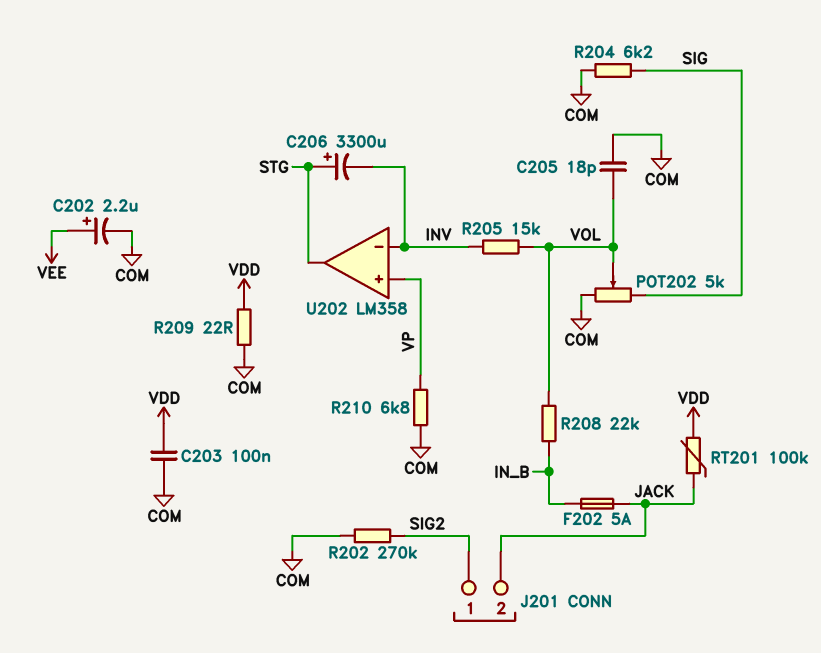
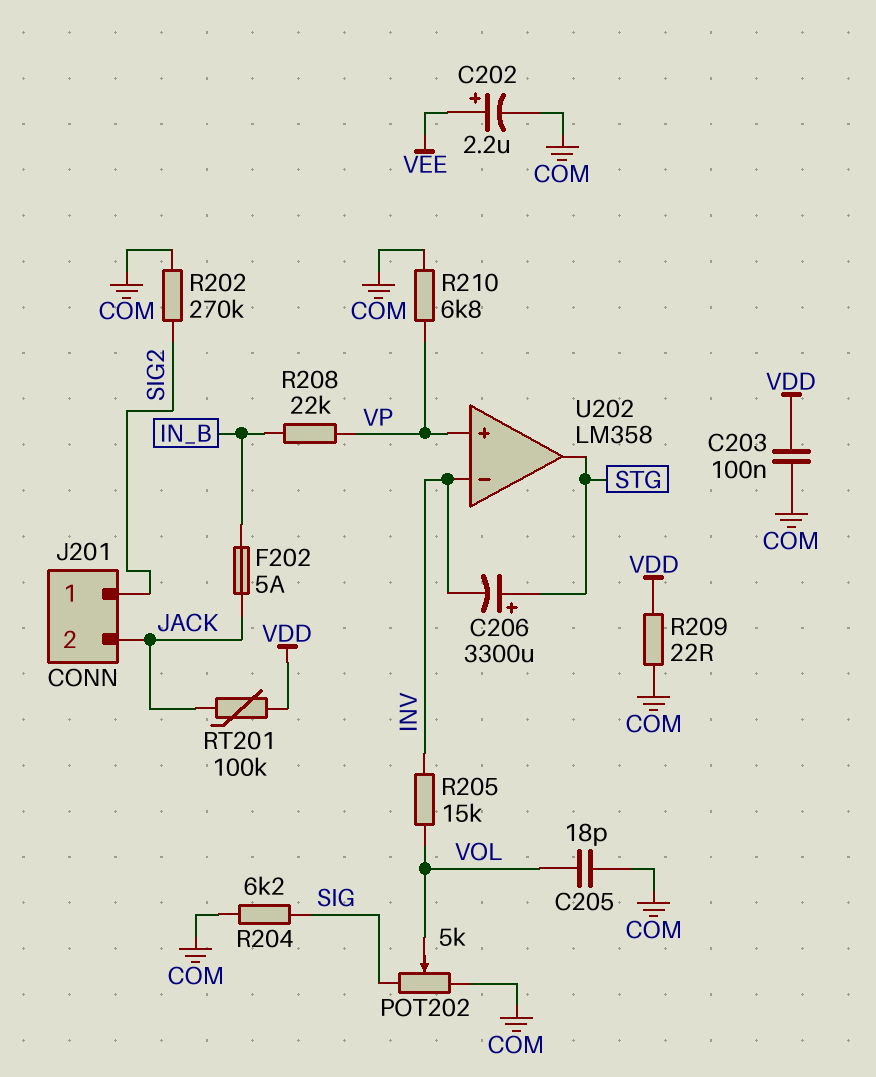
R208: 22k (IN_B, VOL) -> 22k (IN_B, VP)

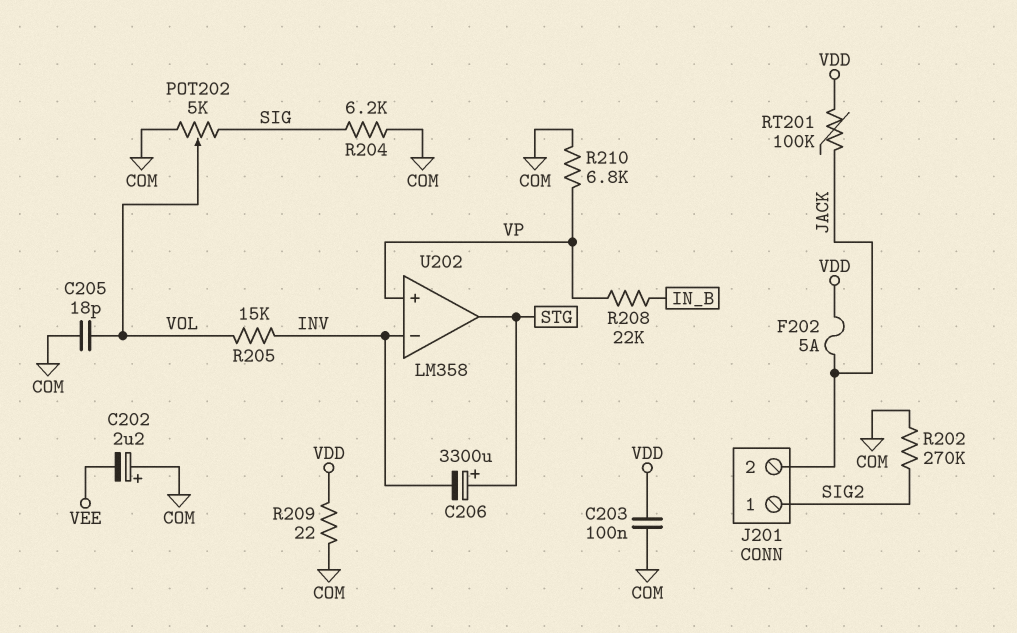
C202: 2.2uF (plus VEE, minus COM) -> 2.2uF (plus COM, minus VEE)
F202: 5A (IN_B, JACK) -> 5A (JACK, VDD)

